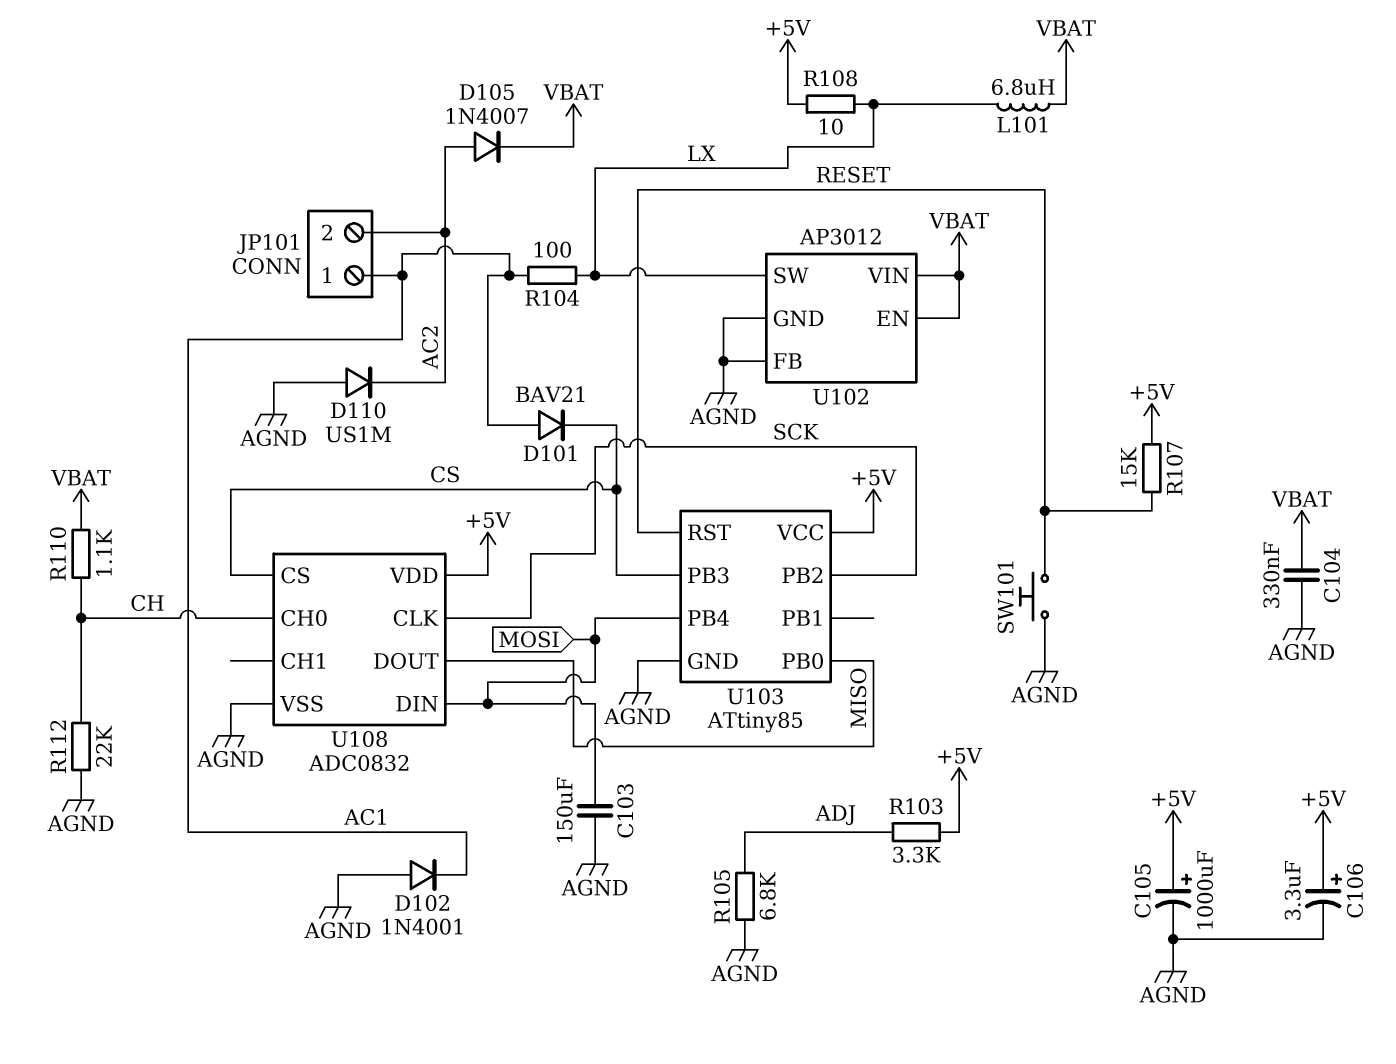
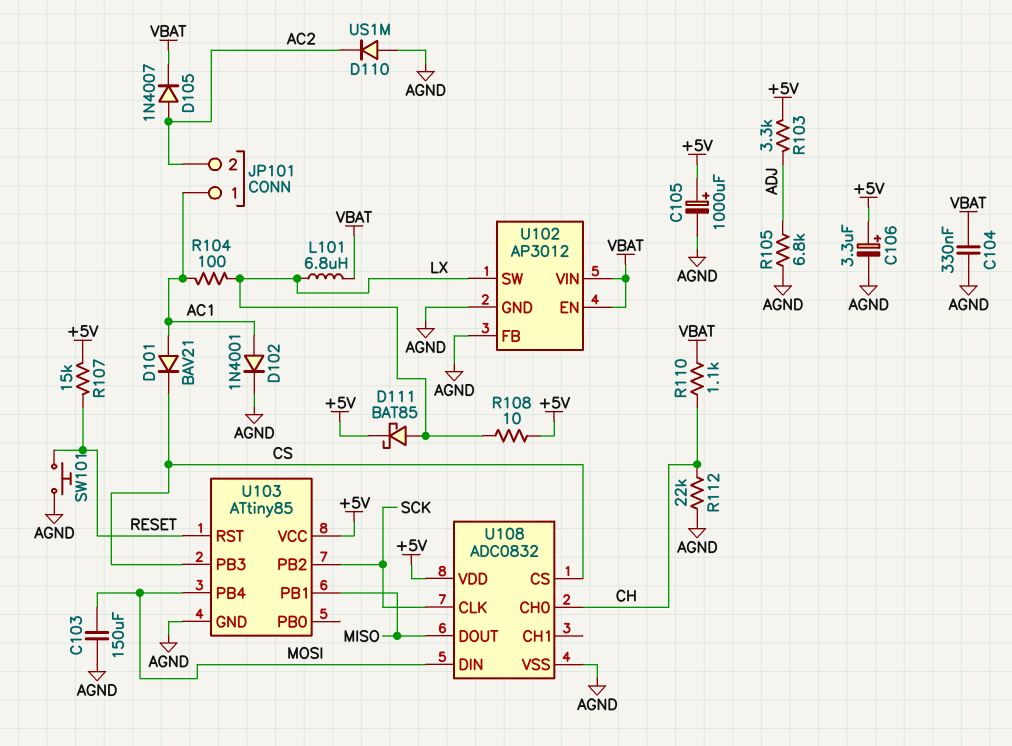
D102: diode 1N4001 (A AGND, K AC1) -> diode 1N4001 (A AC1, K AGND)
D111: none -> schottky BAT85 (A LX, K +5V)
U103 pin PB0: MISO -> none
U103 pin PB1: none -> MISO

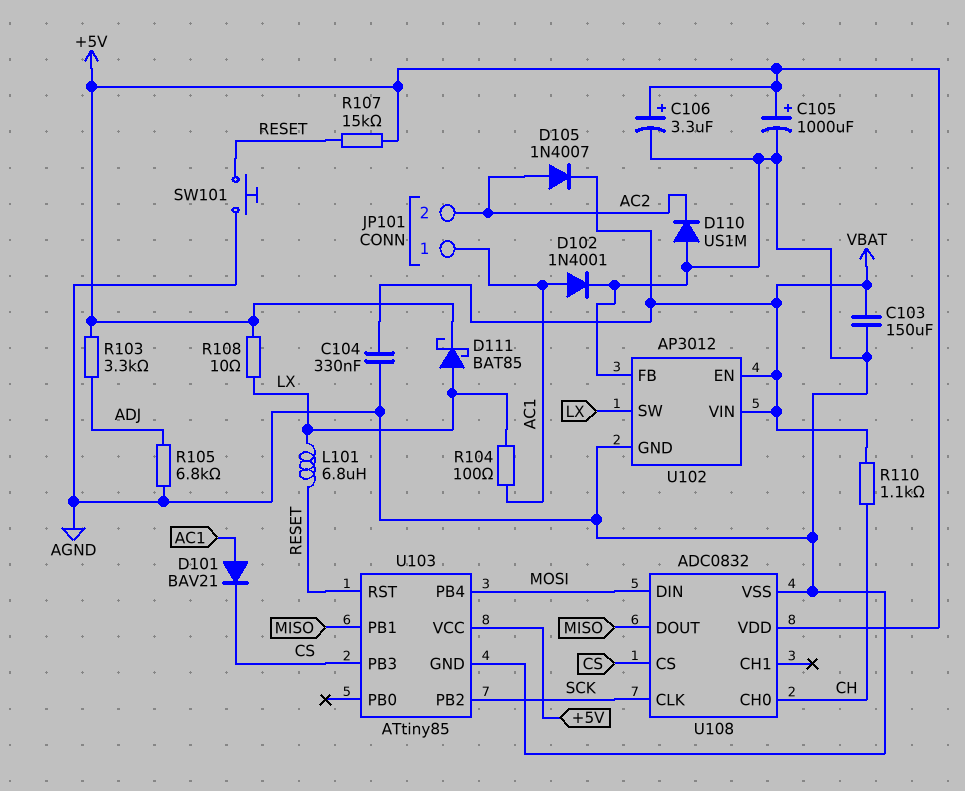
C103: 150uF (AGND, MOSI) -> 150uF (AGND, VBAT)
L101: 6.8uH (LX, VBAT) -> 6.8uH (LX, RESET)
R112: 22k (AGND, CH) -> none

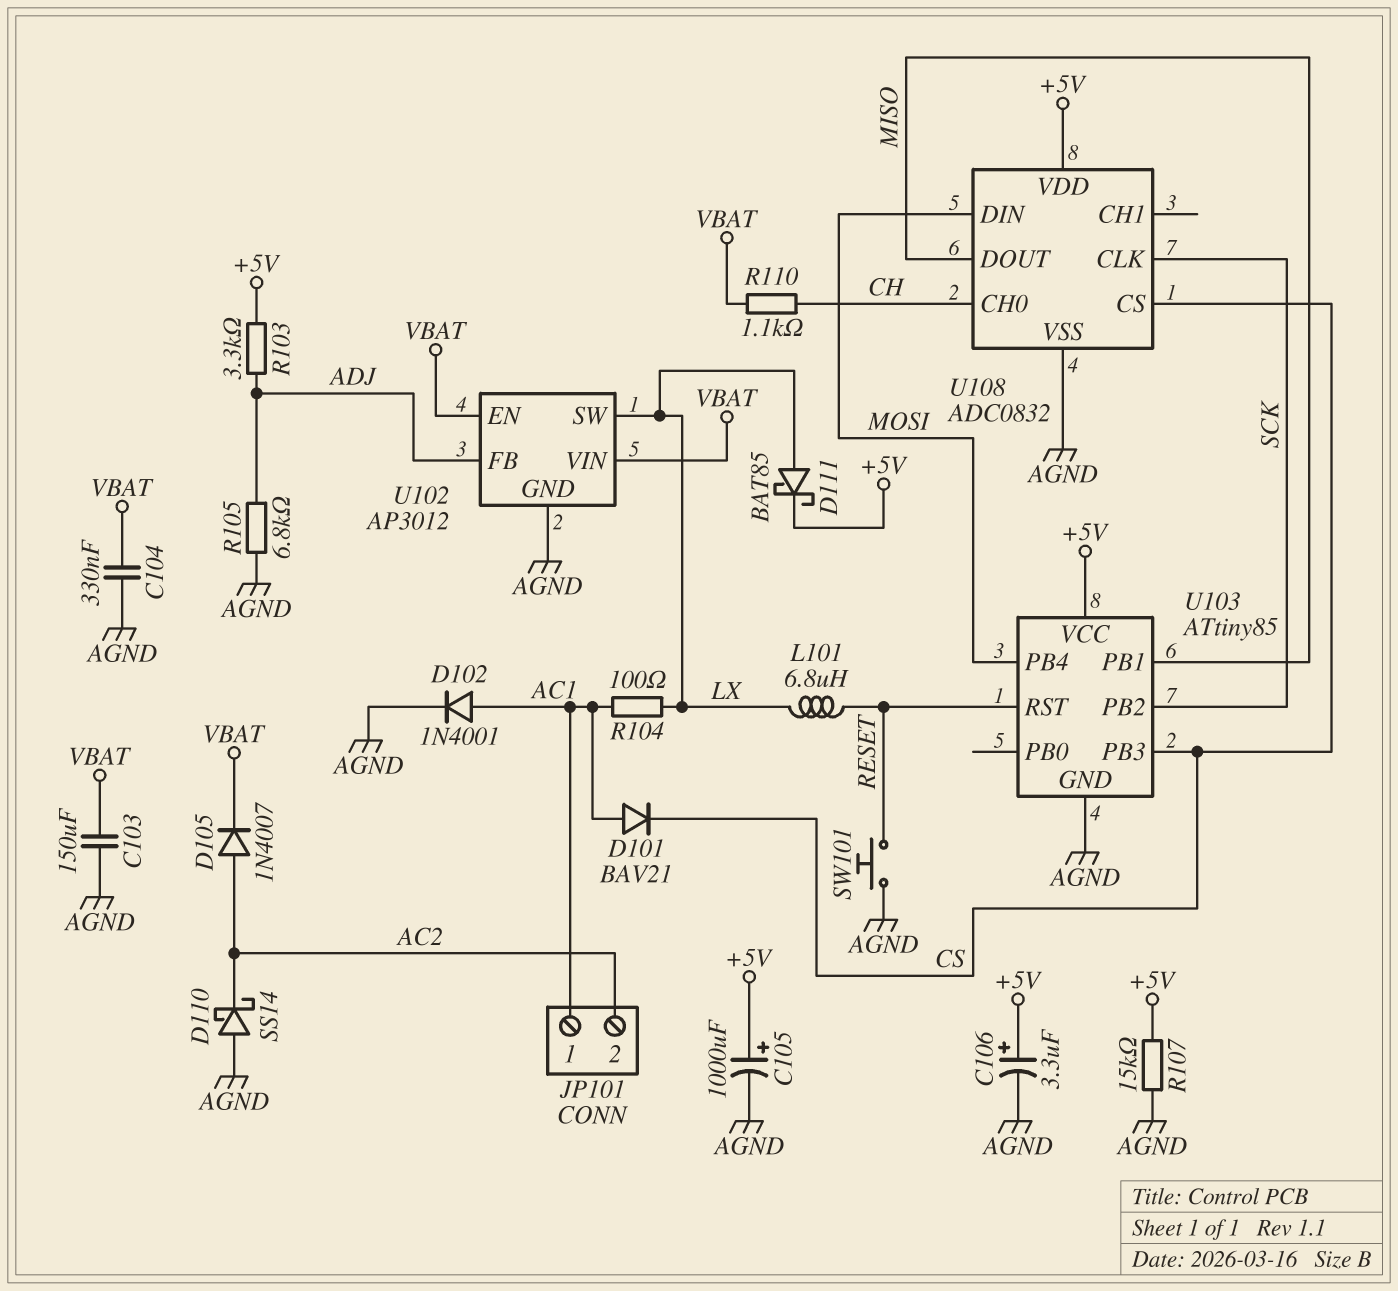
D110: diode US1M (A AGND, K AC2) -> schottky SS14 (A AGND, K AC2)
R107: 15k (+5V, RESET) -> 15k (+5V, AGND)
R108: 10 (+5V, LX) -> none
U102 pin FB: AGND -> ADJ

